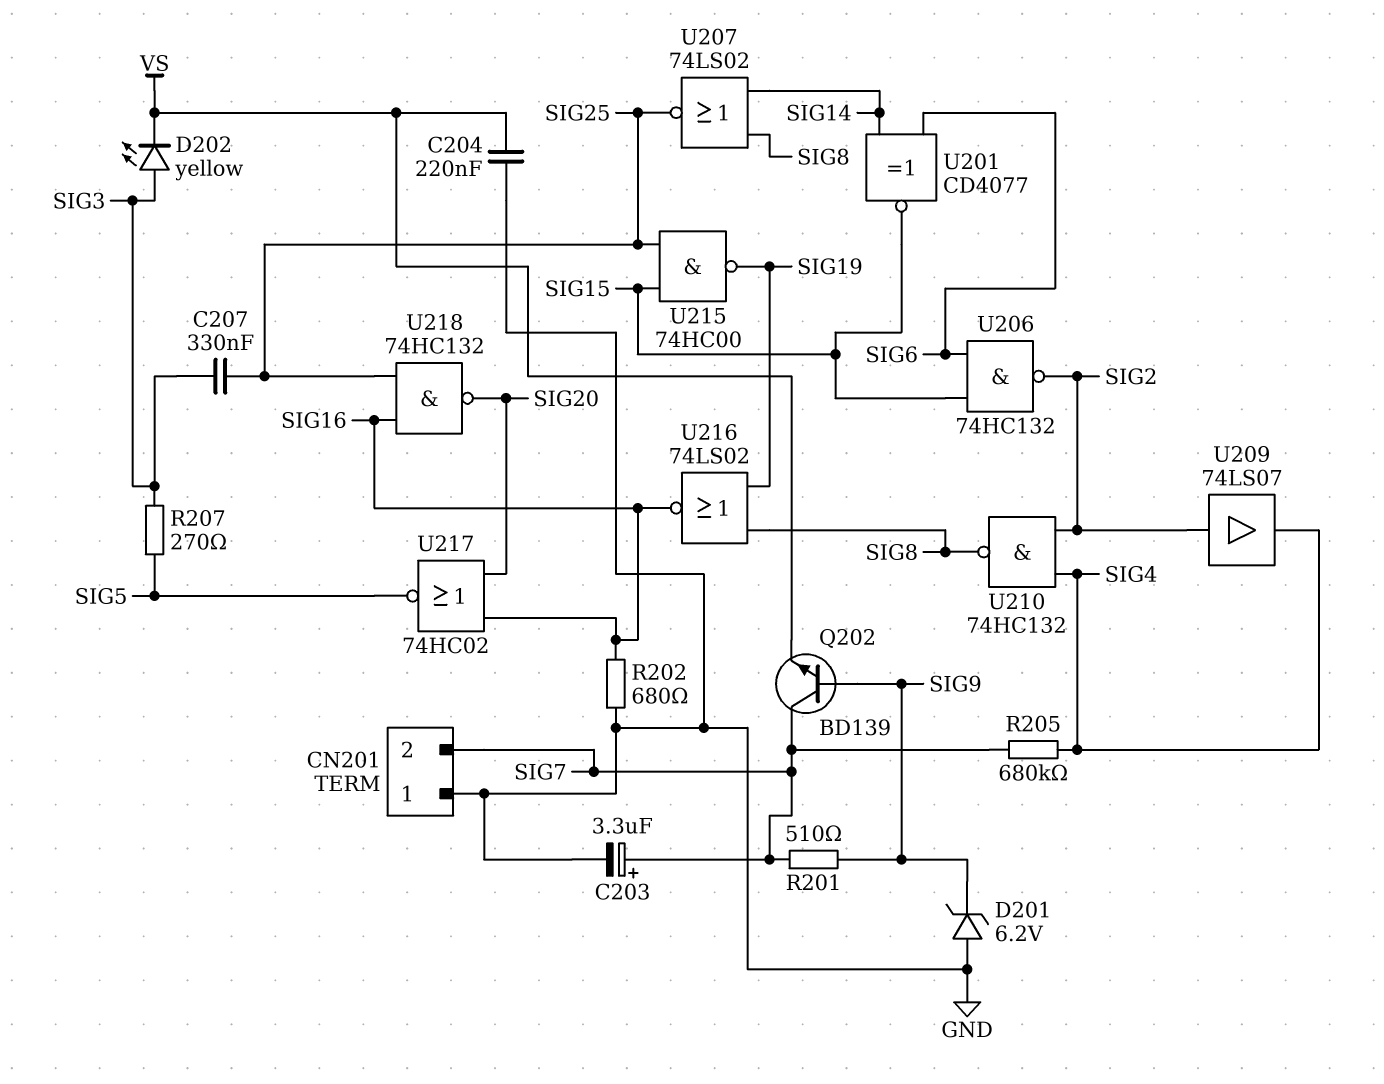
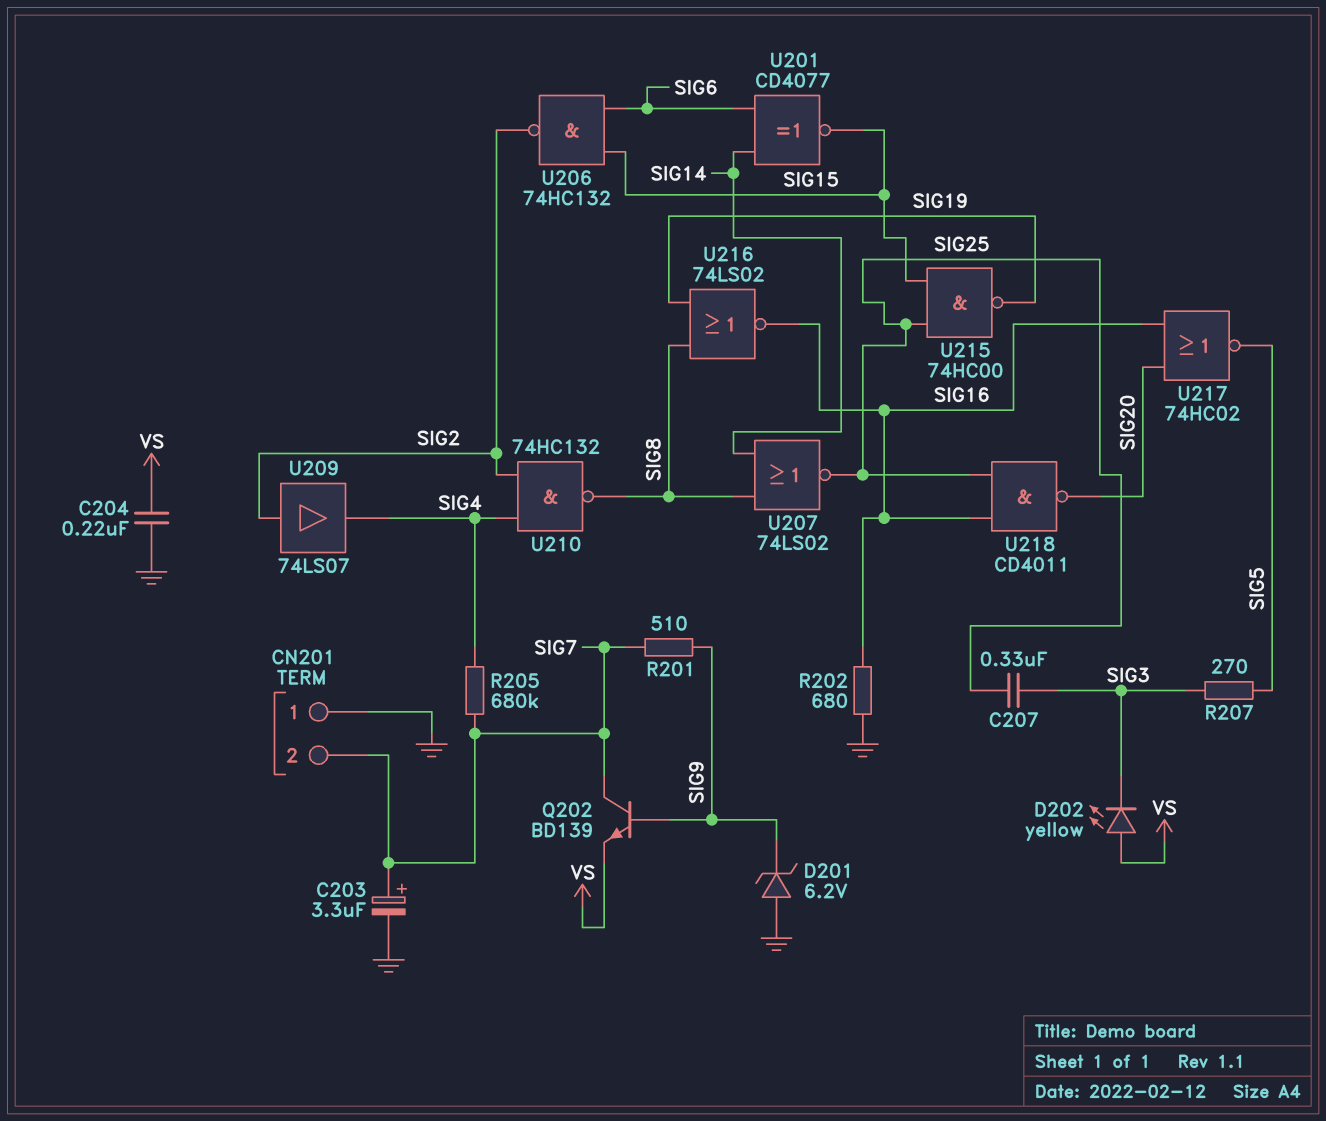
D202: LED yellow (A SIG3, K VS) -> LED yellow (A VS, K SIG3)
U218: NAND 74HC132 (in SIG16, in SIG25, out SIG20) -> NAND CD4011 (in SIG16, in SIG25, out SIG20)

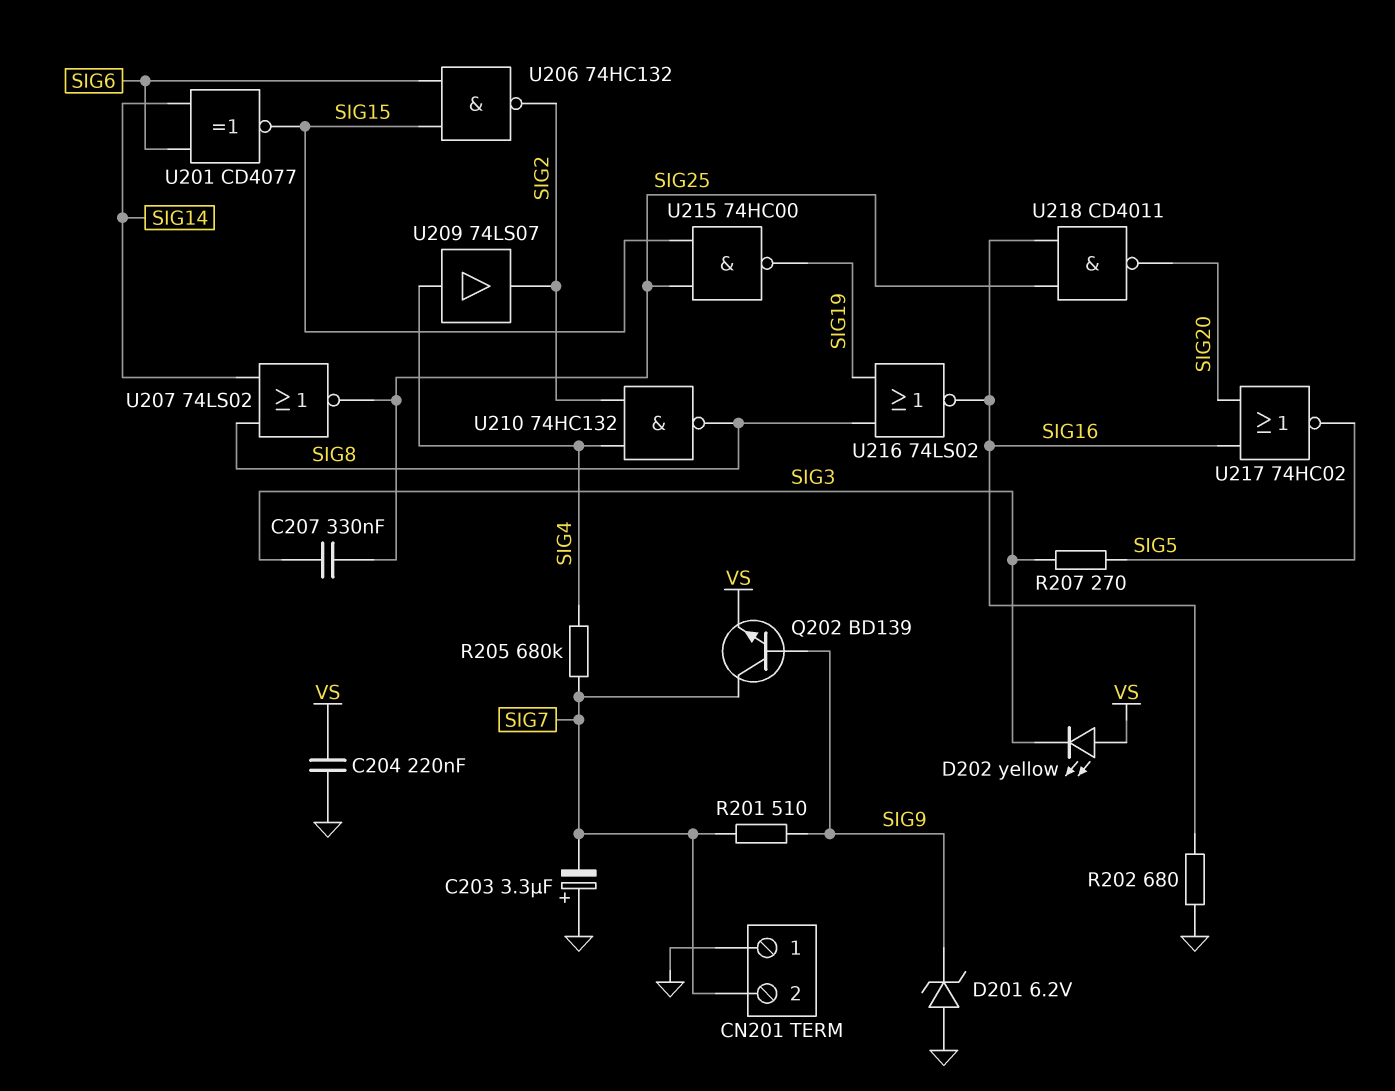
C203: 3.3uF (plus SIG7, minus GND) -> 3.3uF (plus GND, minus SIG7)
U209: buffer 74LS07 (in SIG2, out SIG4) -> buffer 74LS07 (in SIG4, out SIG2)

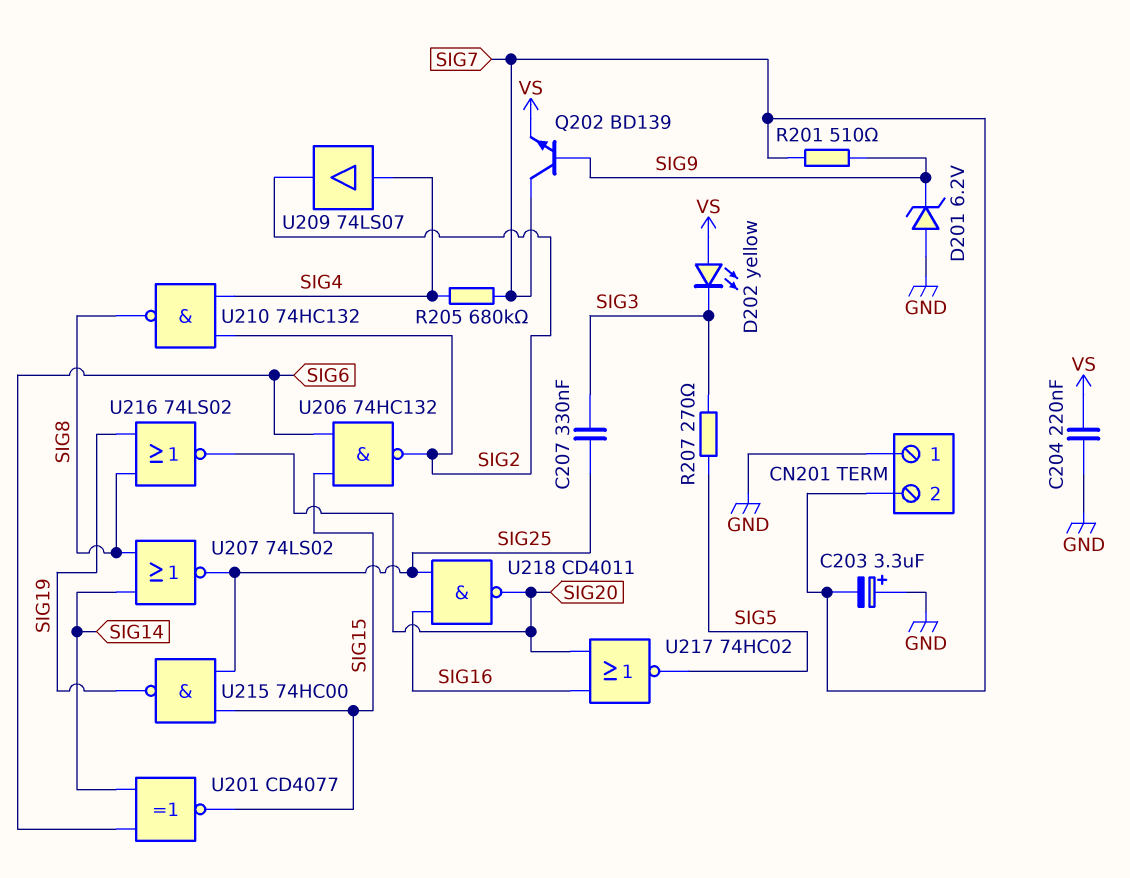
R202: 680 (GND, SIG16) -> none
U216: NOR 74LS02 (in SIG8, in SIG19, out SIG16) -> NOR 74LS02 (in SIG8, in SIG19, out SIG20)

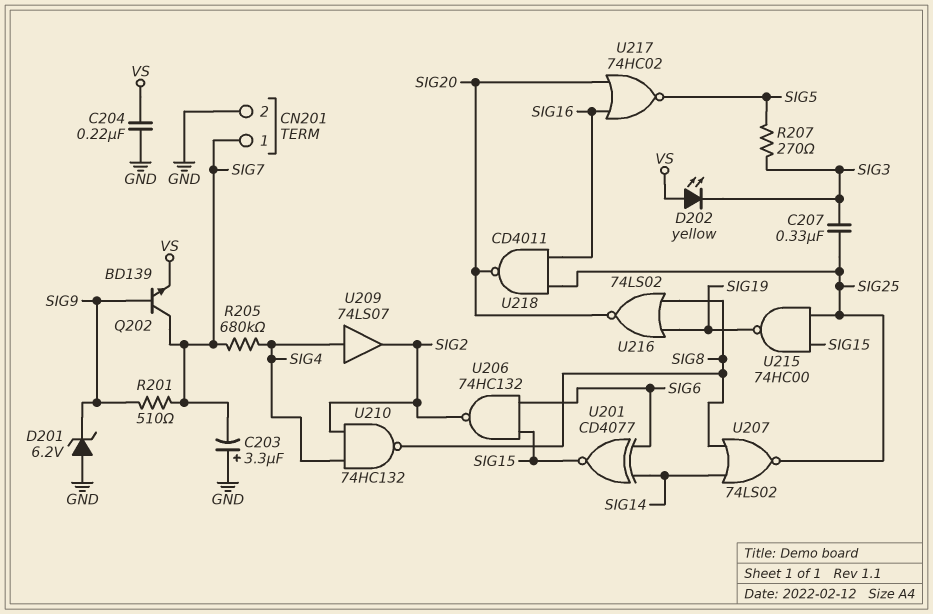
CN201 pin 1: GND -> SIG7
CN201 pin 2: SIG7 -> GND

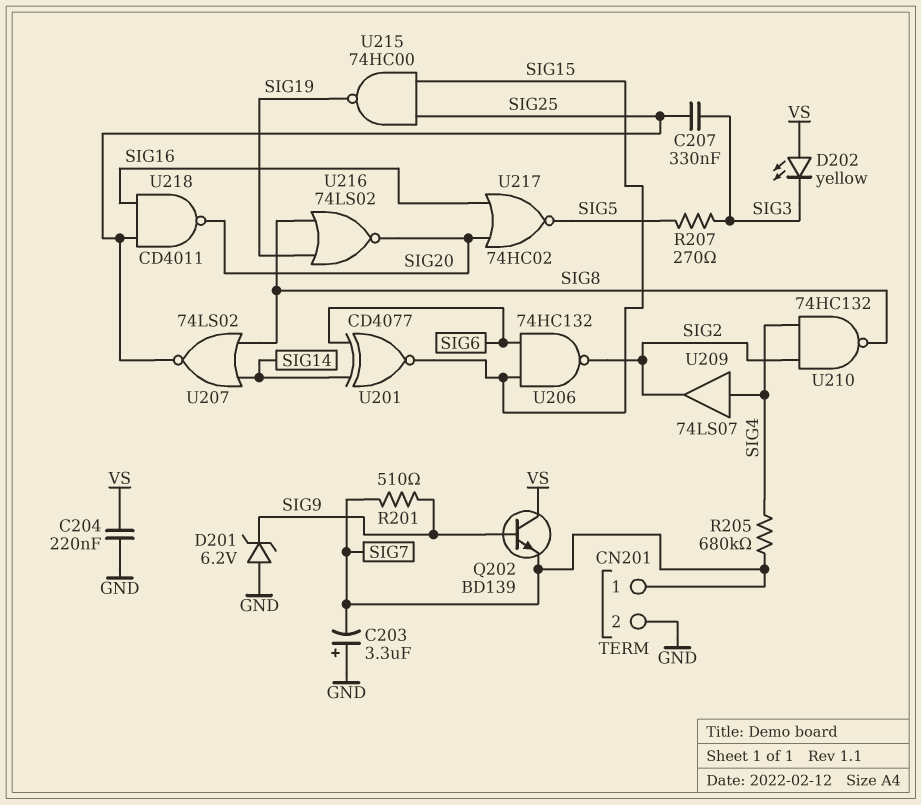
Q202: NPN BD139 (B SIG9, C SIG7, E VS) -> NPN BD139 (B SIG9, C VS, E SIG7)

